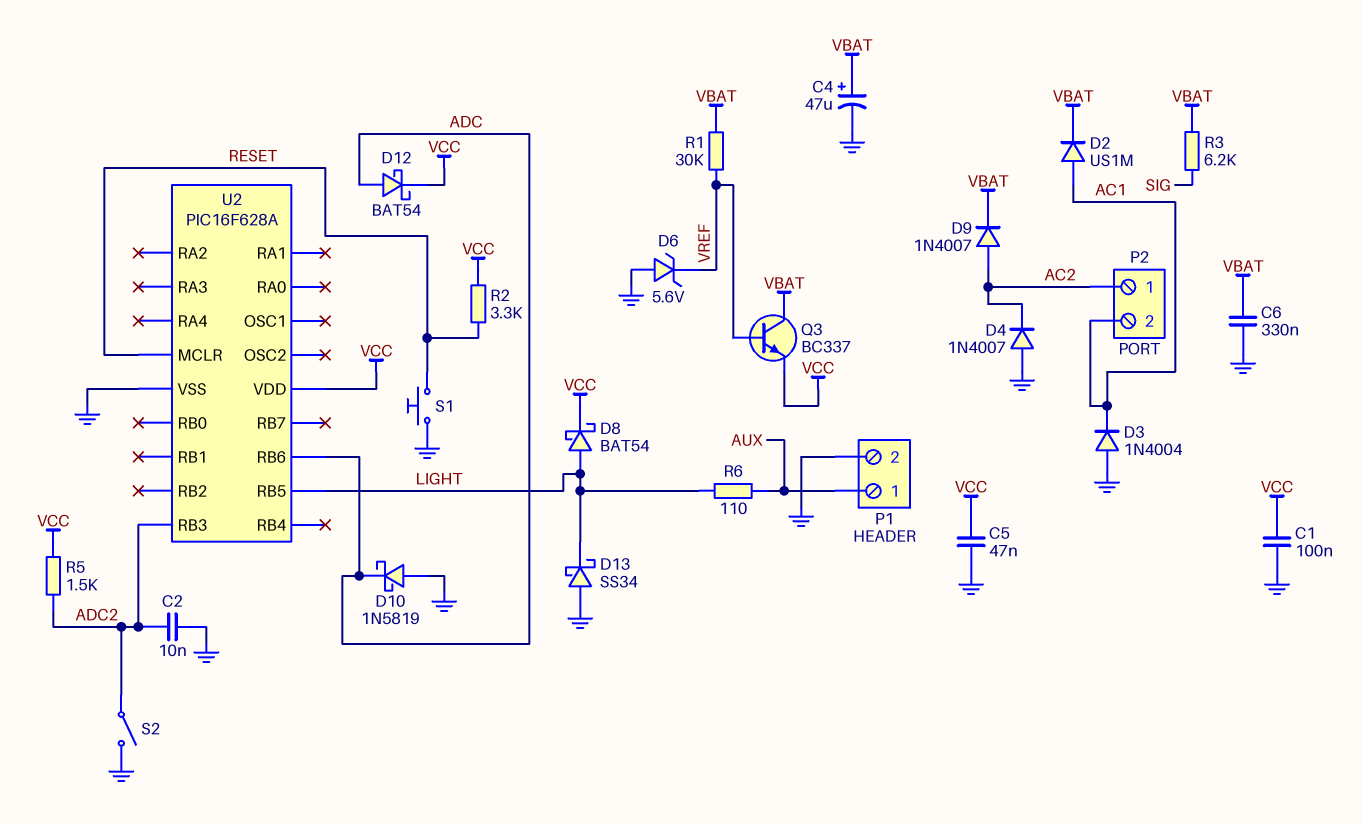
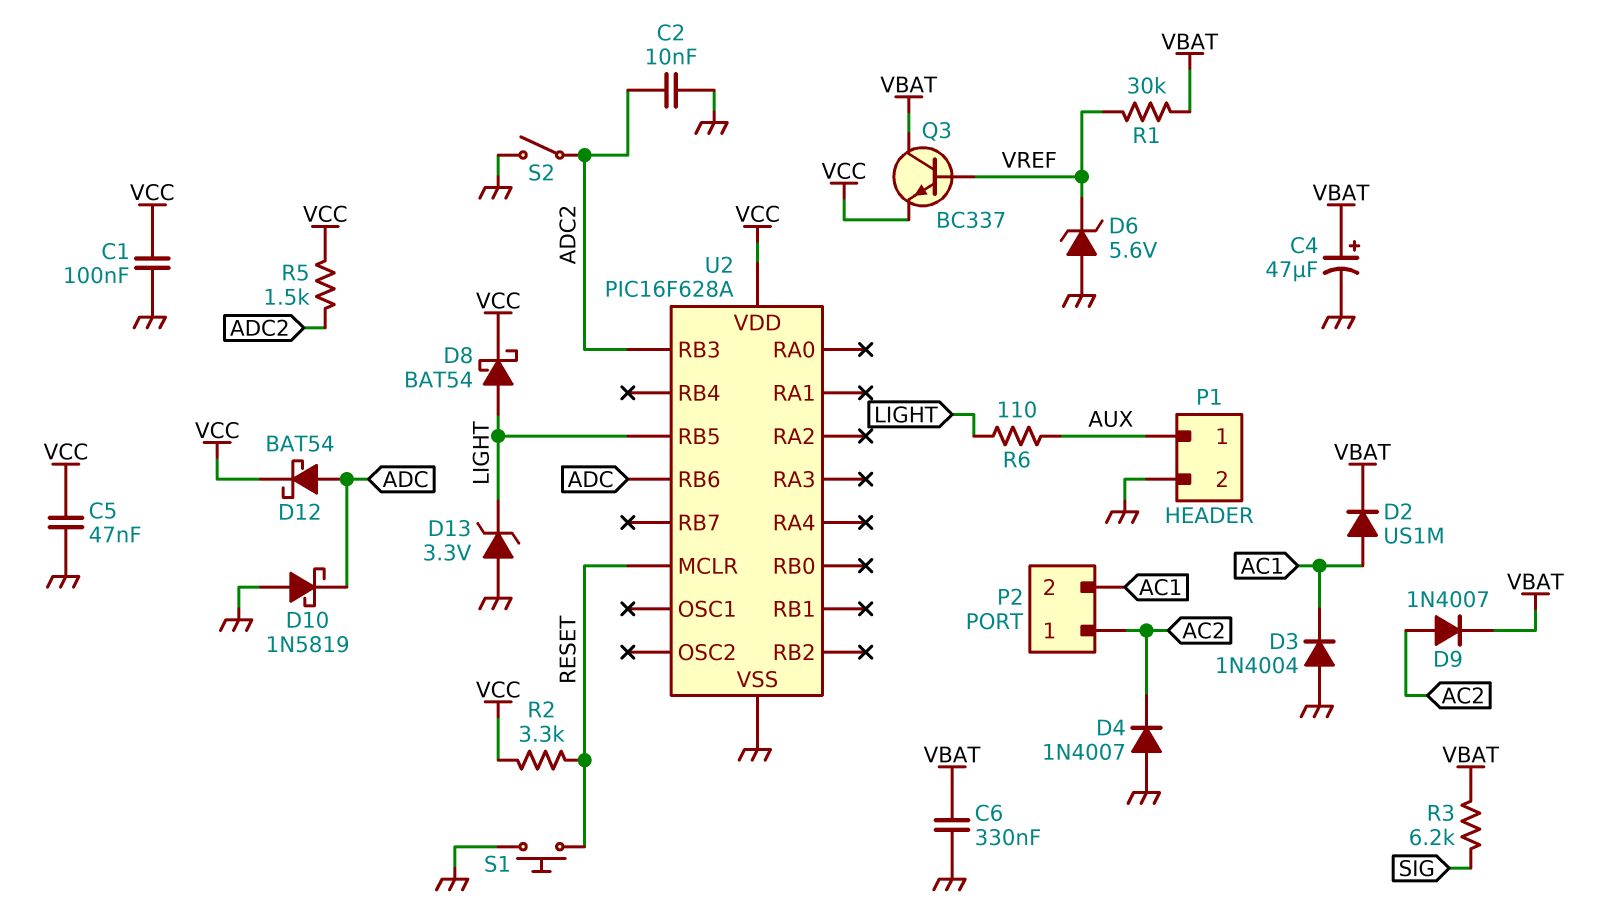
D13: schottky SS34 (A GND, K LIGHT) -> zener 3.3V (A GND, K LIGHT)

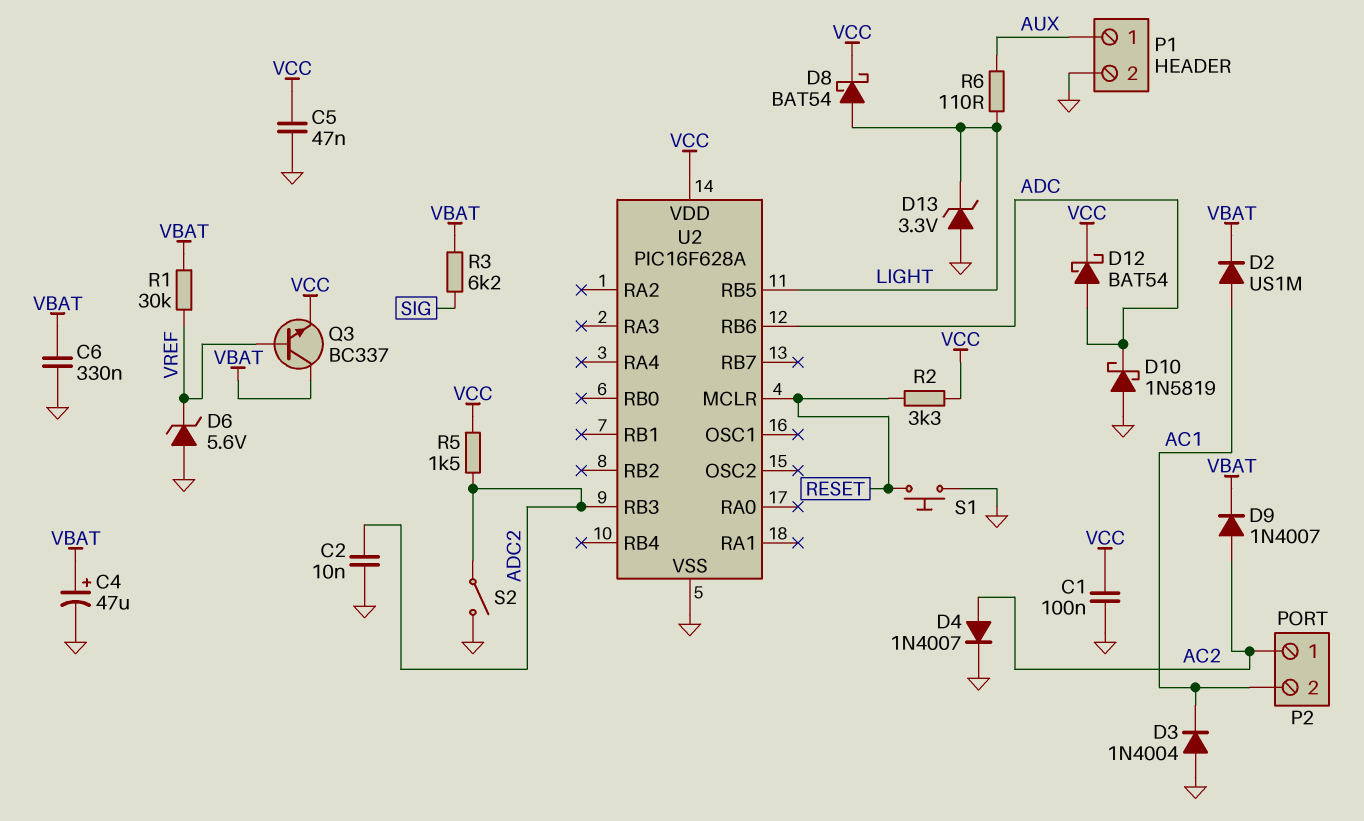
D4: diode 1N4007 (A GND, K AC2) -> diode 1N4007 (A AC2, K GND)

